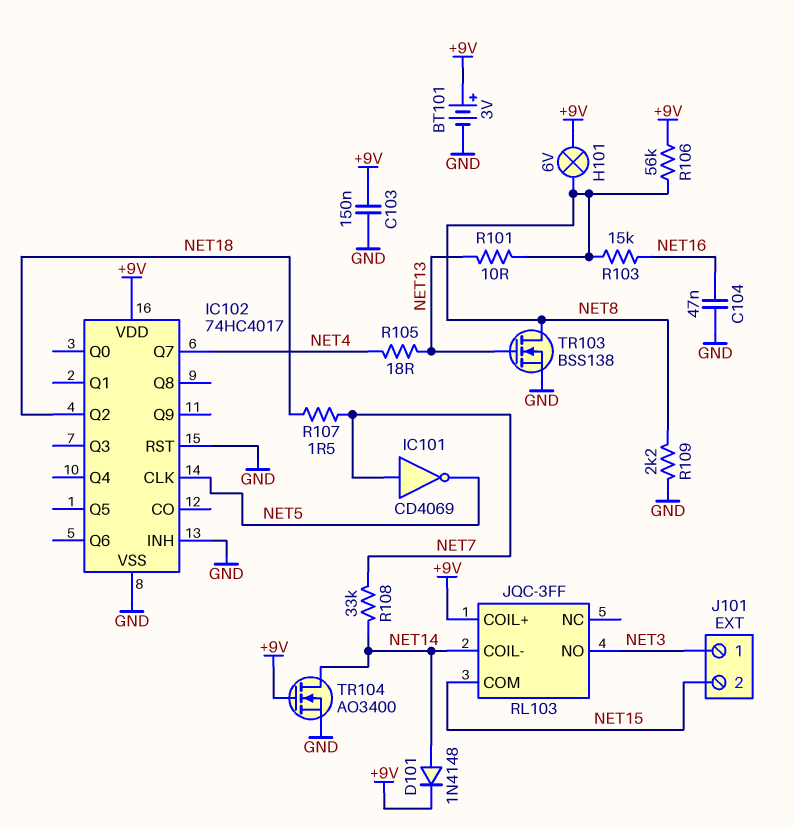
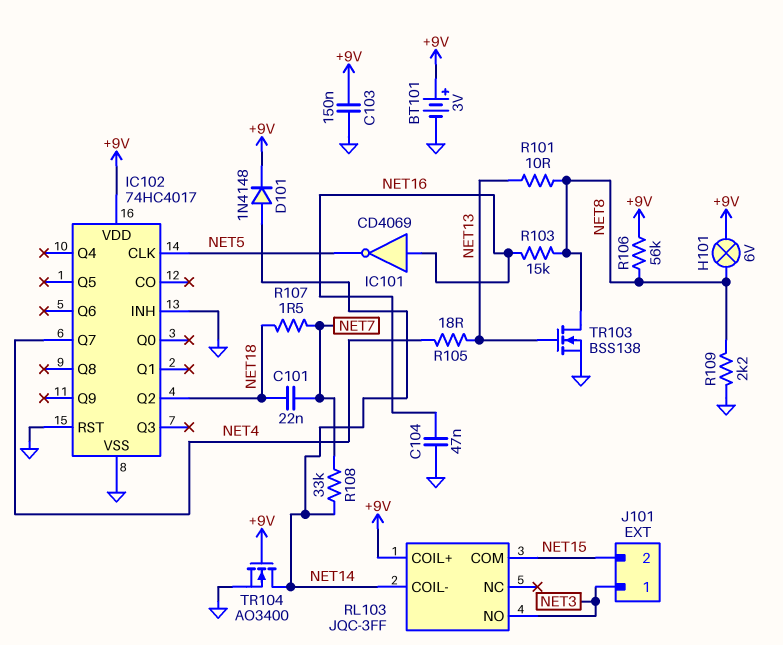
C101: none -> 22nF (NET7, NET18)
IC101: NOT CD4069 (in NET7, out NET5) -> NOT CD4069 (in NET16, out NET5)

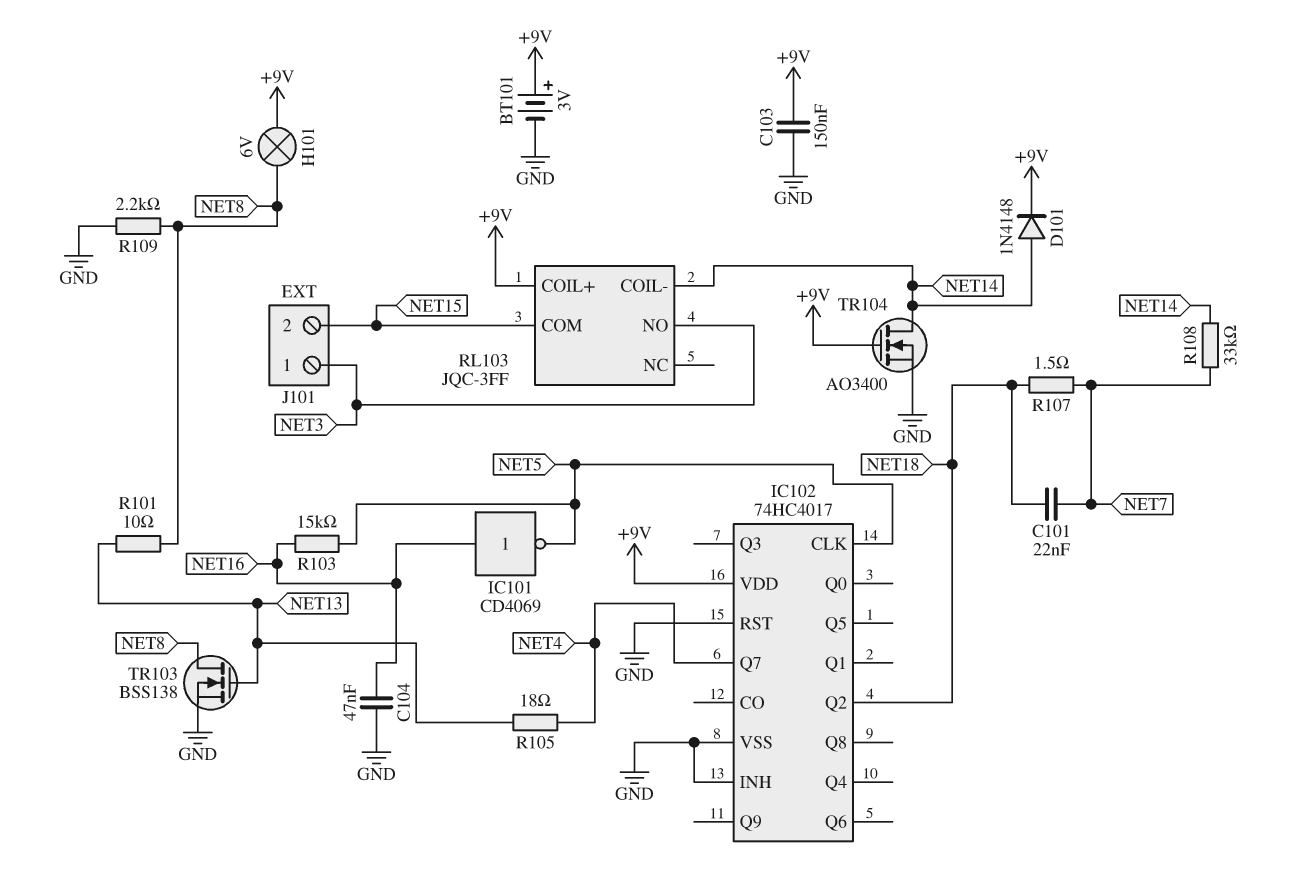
R103: 15k (NET8, NET16) -> 15k (NET5, NET16)
R106: 56k (+9V, NET8) -> none

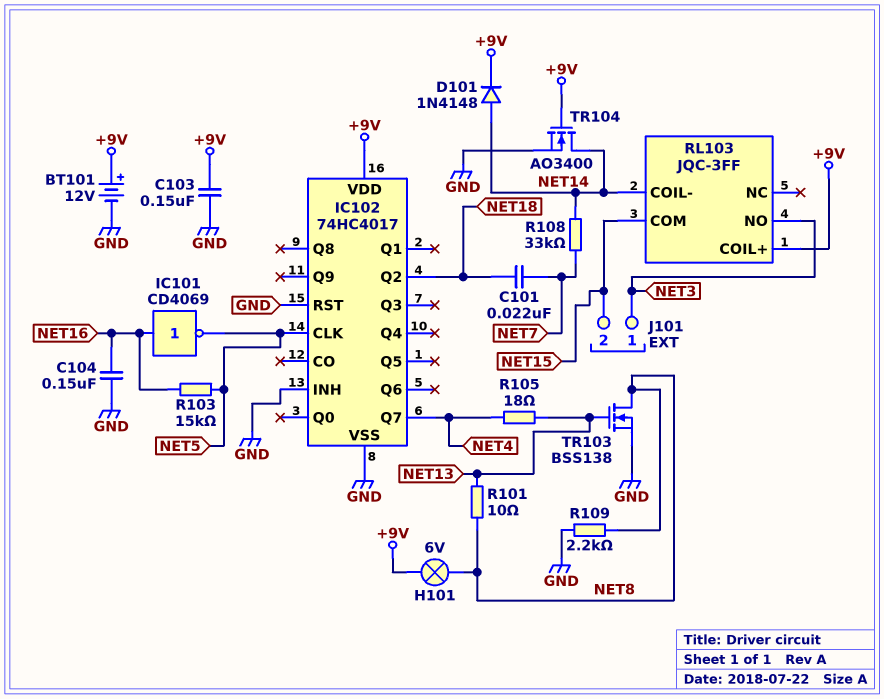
BT101: 3V (plus +9V, minus GND) -> 12V (plus +9V, minus GND)
C104: 47nF (GND, NET16) -> 150nF (GND, NET16)
R107: 1.5 (NET7, NET18) -> none

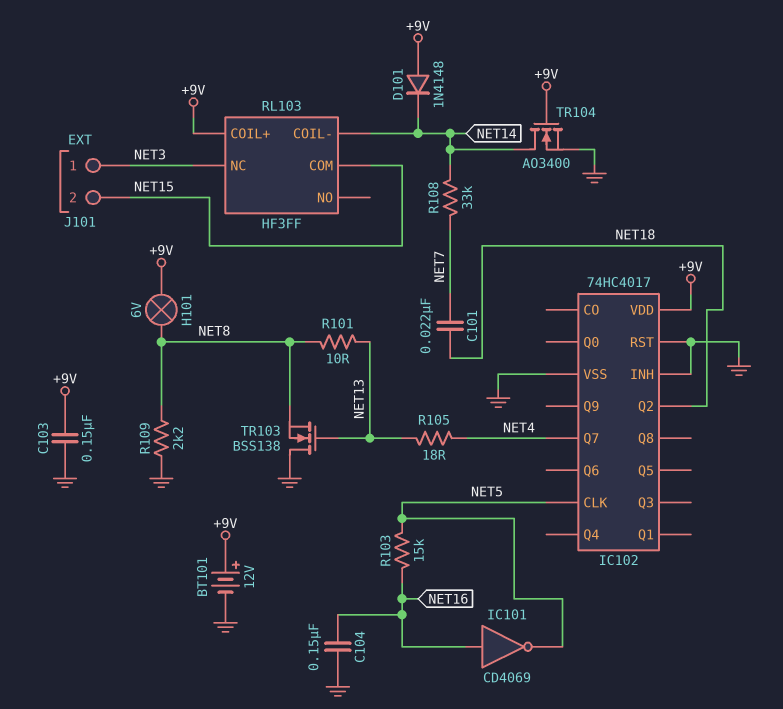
D101: diode 1N4148 (A NET14, K +9V) -> diode 1N4148 (A +9V, K NET14)
RL103: JQC-3FF -> HF3FF
RL103 pin NC: none -> NET3
RL103 pin NO: NET3 -> none
TR103: NMOS BSS138 (G NET13, D NET8, S GND) -> NMOS BSS138 (G NET13, D GND, S NET8)

